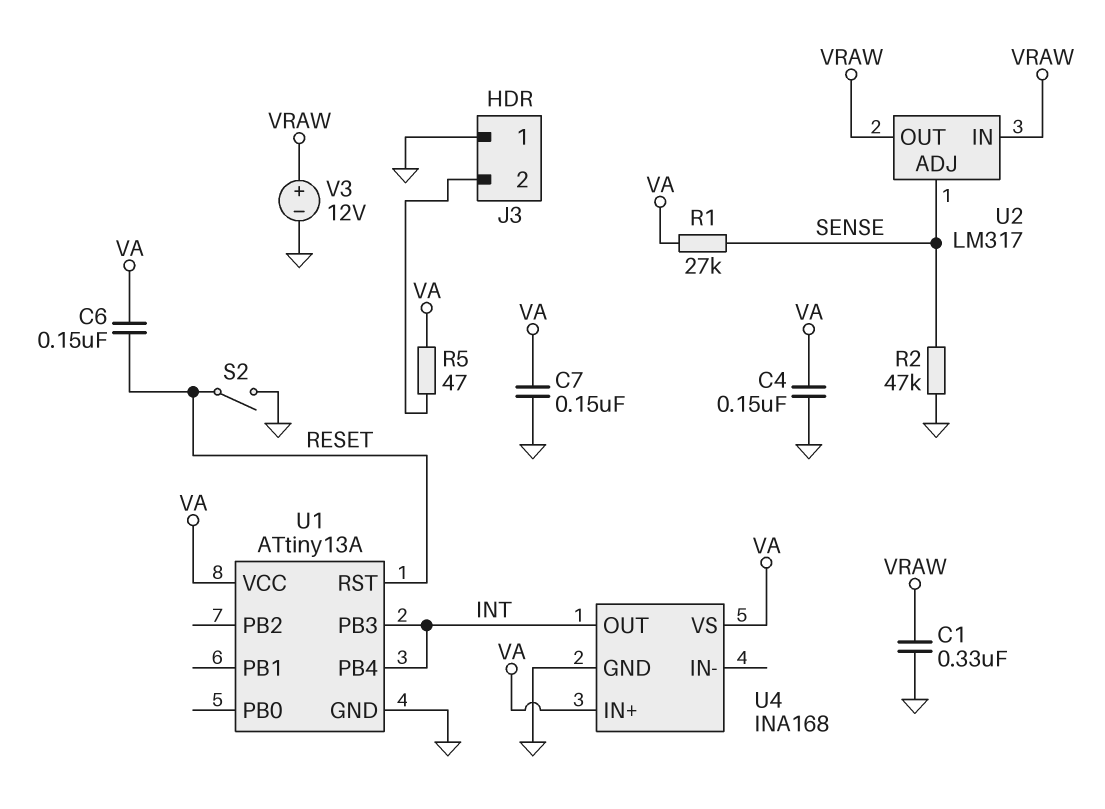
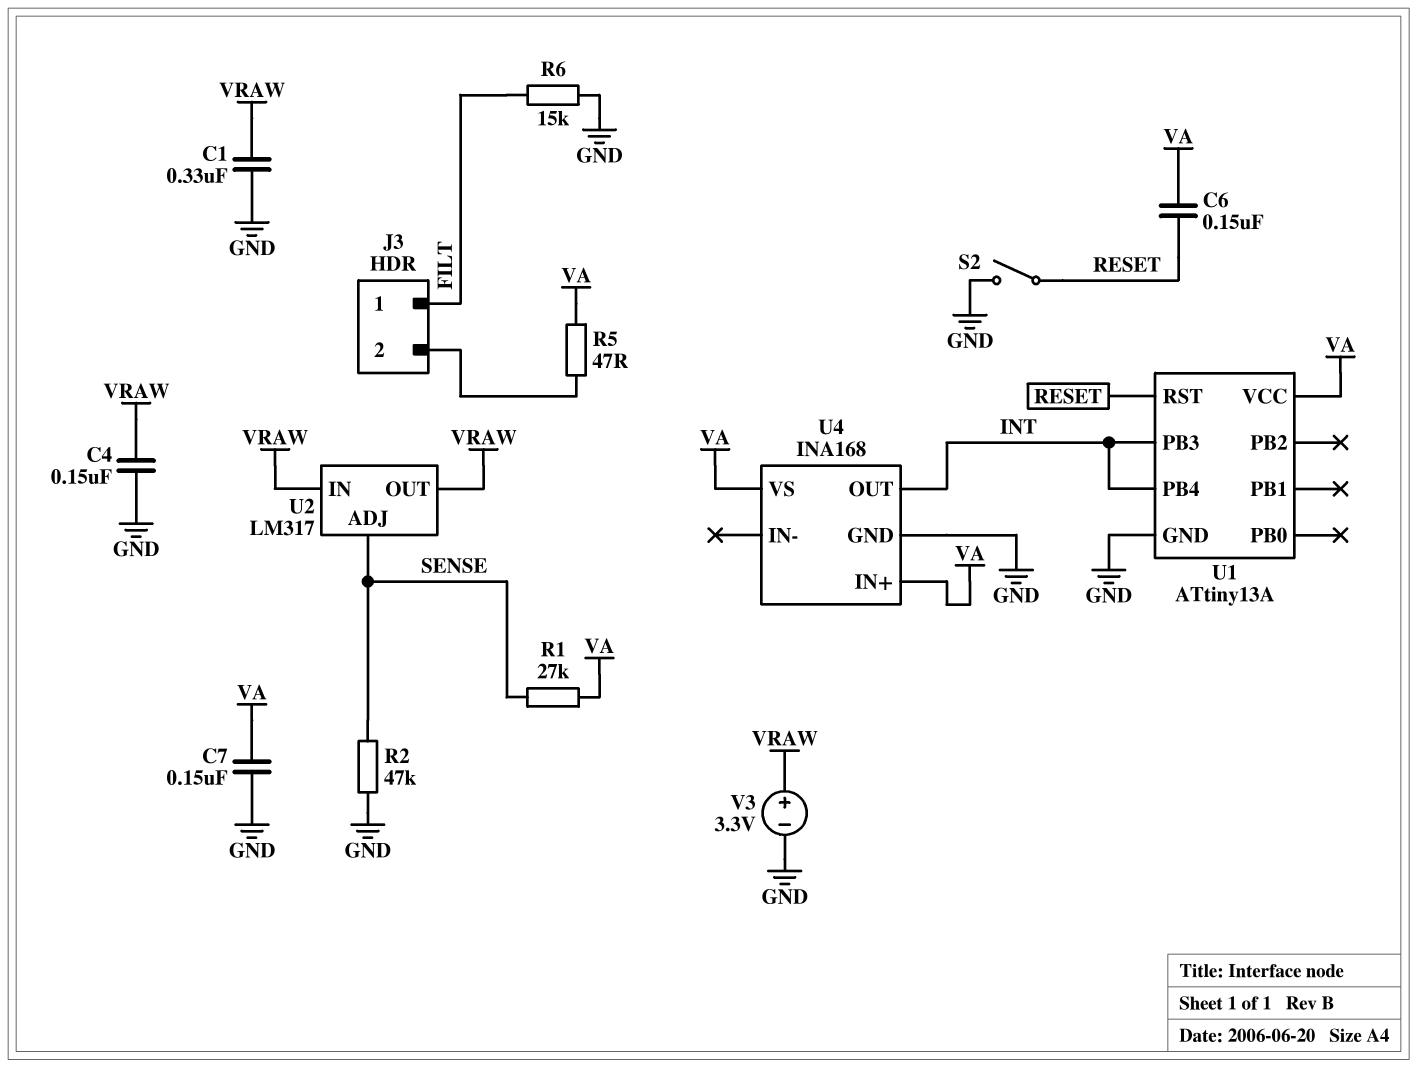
C4: 150nF (GND, VA) -> 150nF (GND, VRAW)
J3 pin 1: GND -> FILT
R6: none -> 15k (FILT, GND)
V3: 12V (plus VRAW, minus GND) -> 3.3V (plus VRAW, minus GND)

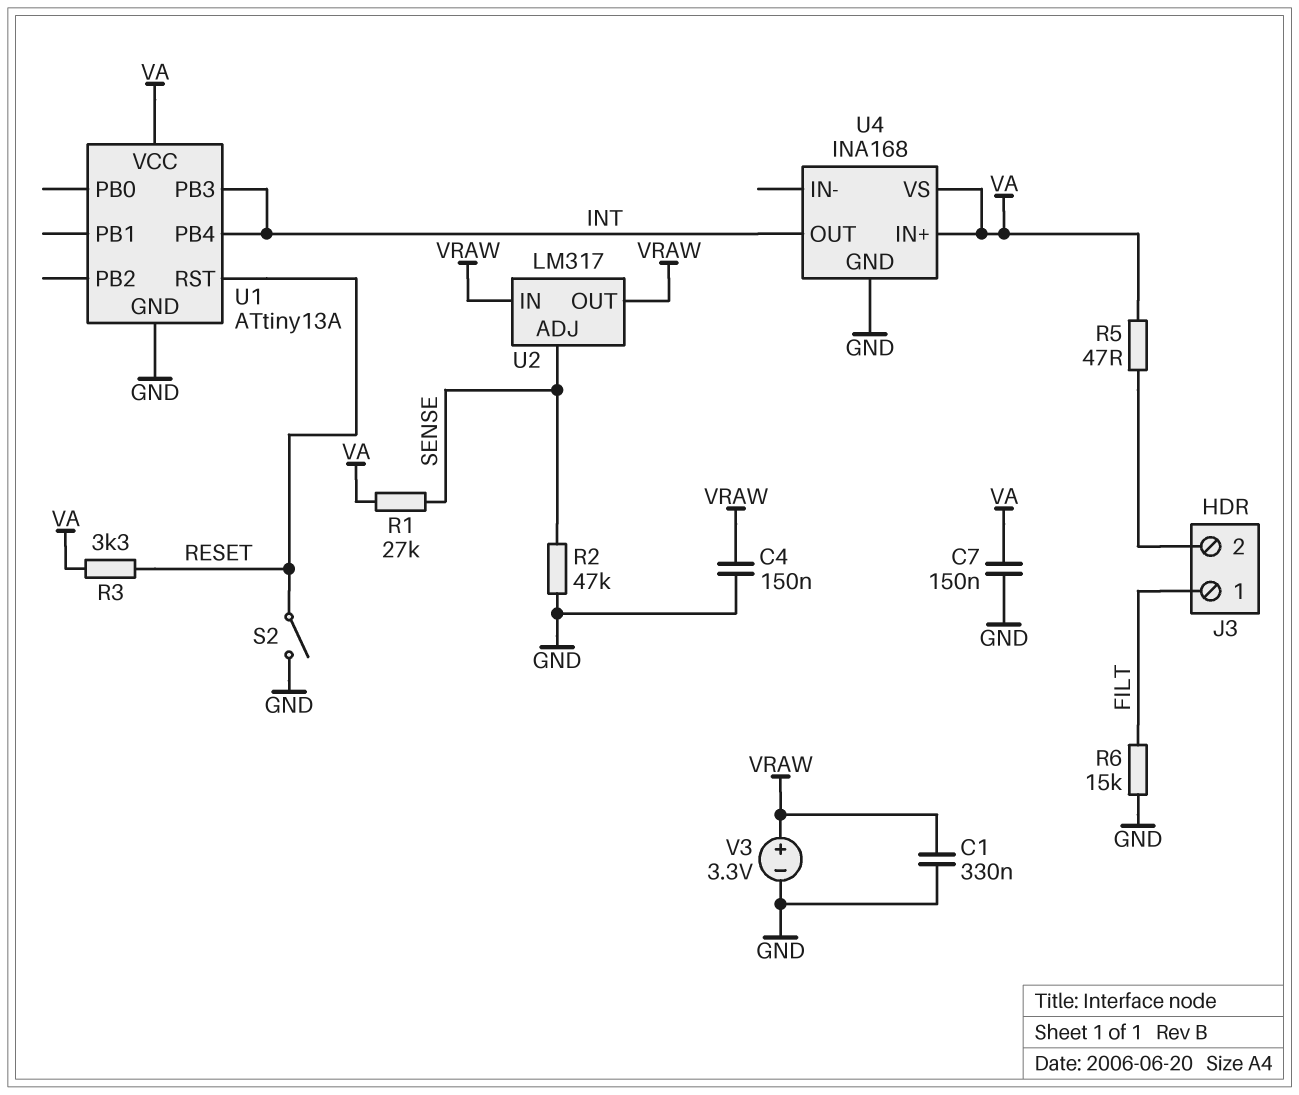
C6: 150nF (RESET, VA) -> none
R3: none -> 3.3k (RESET, VA)

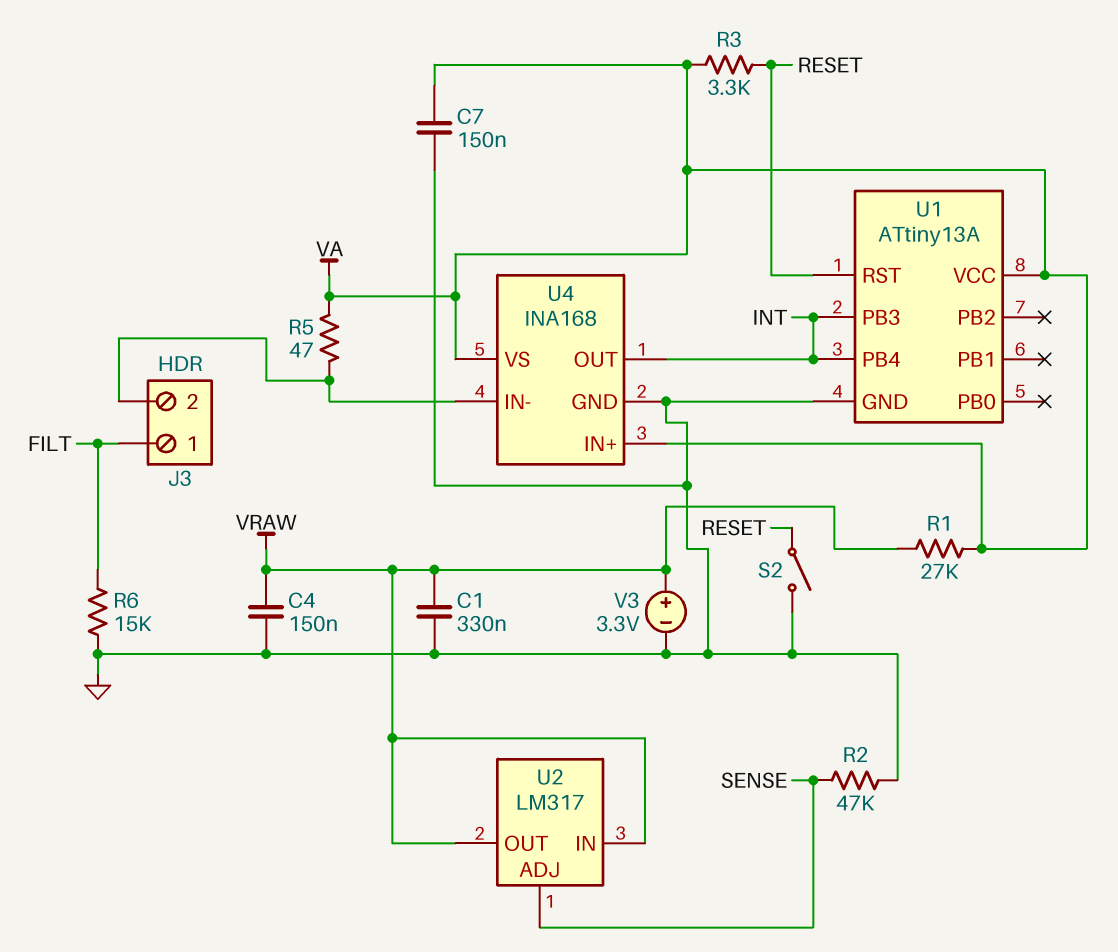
R1: 27k (SENSE, VA) -> 27k (VA, VRAW)
U4 pin IN-: none -> J3/2

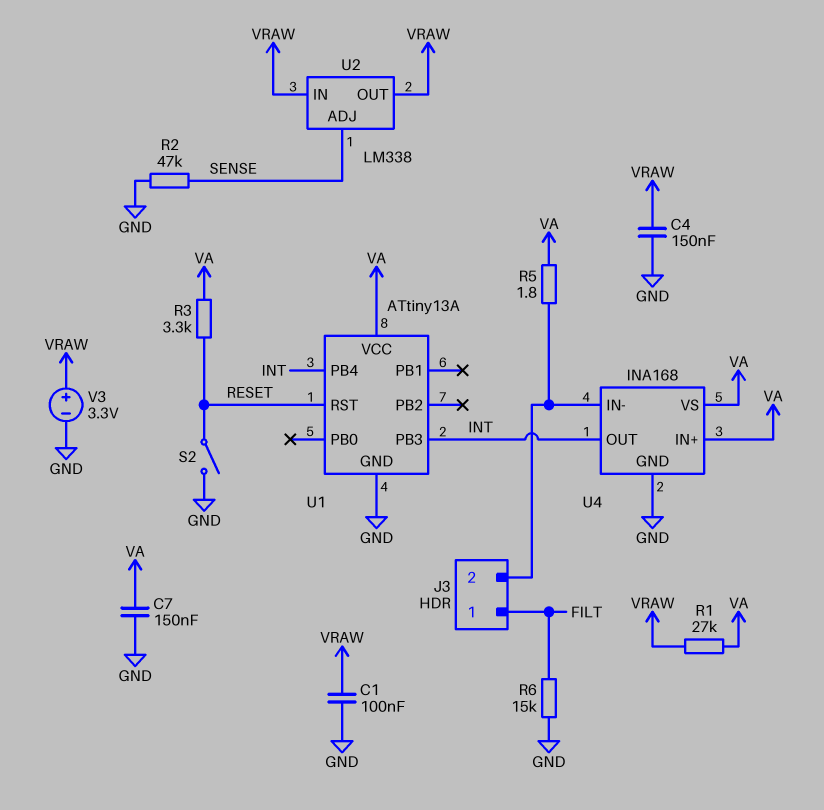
C1: 330nF (GND, VRAW) -> 100nF (GND, VRAW)
R5: 47 (J3/2, VA) -> 1.8 (J3/2, VA)
U2: LM317 -> LM338

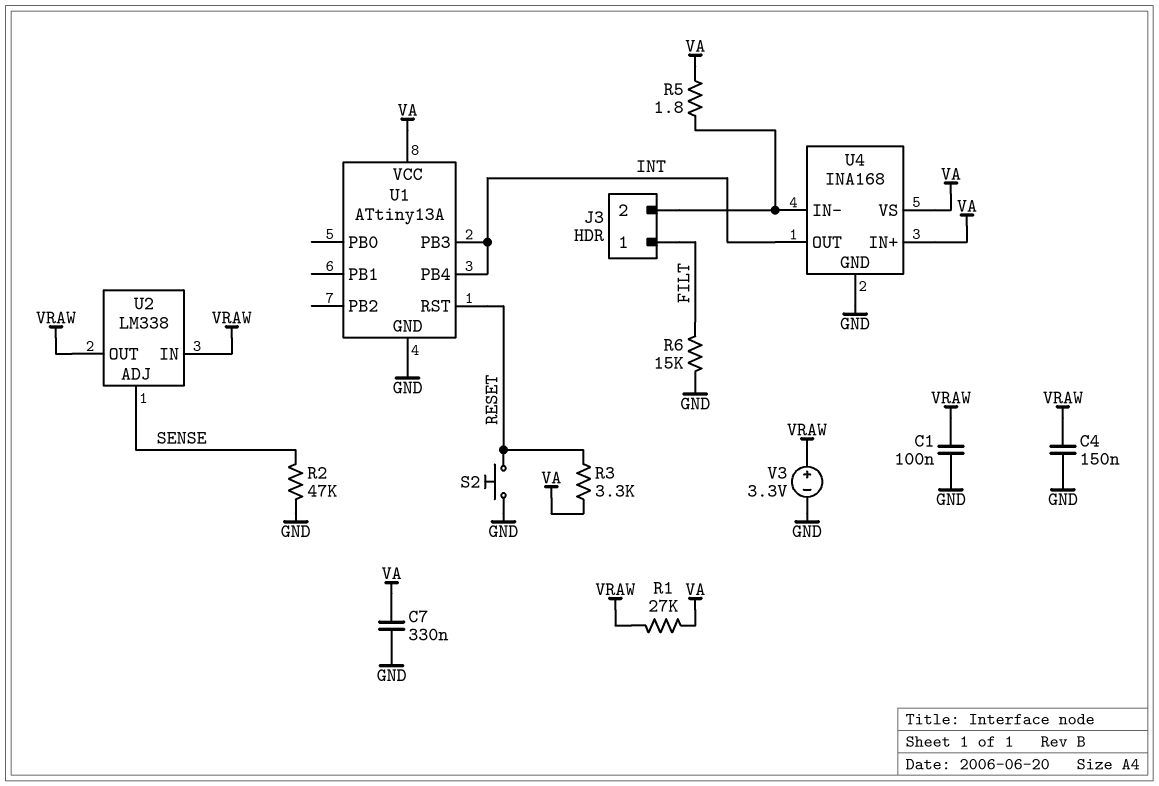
C7: 150nF (GND, VA) -> 330nF (GND, VA)
S2: switch (GND, RESET) -> button (GND, RESET)

